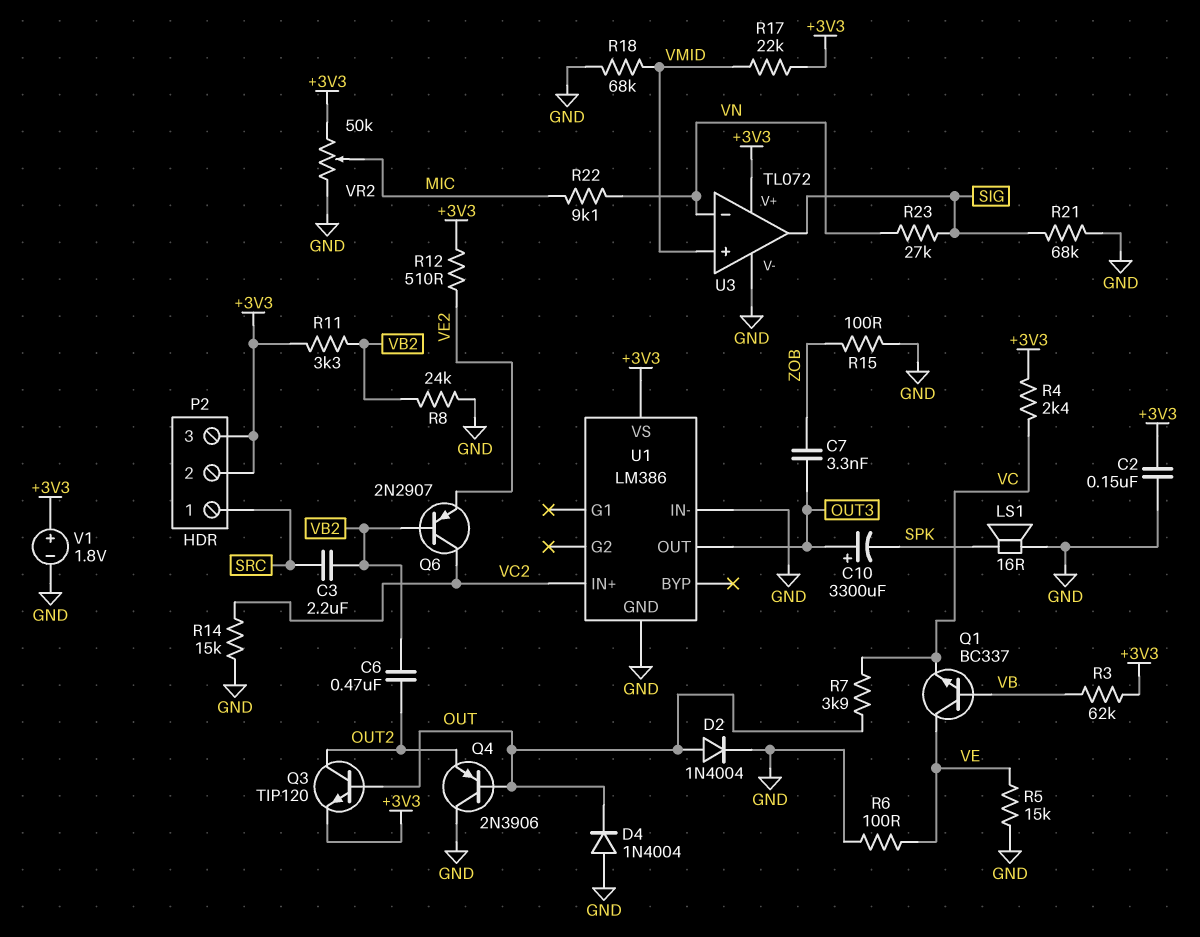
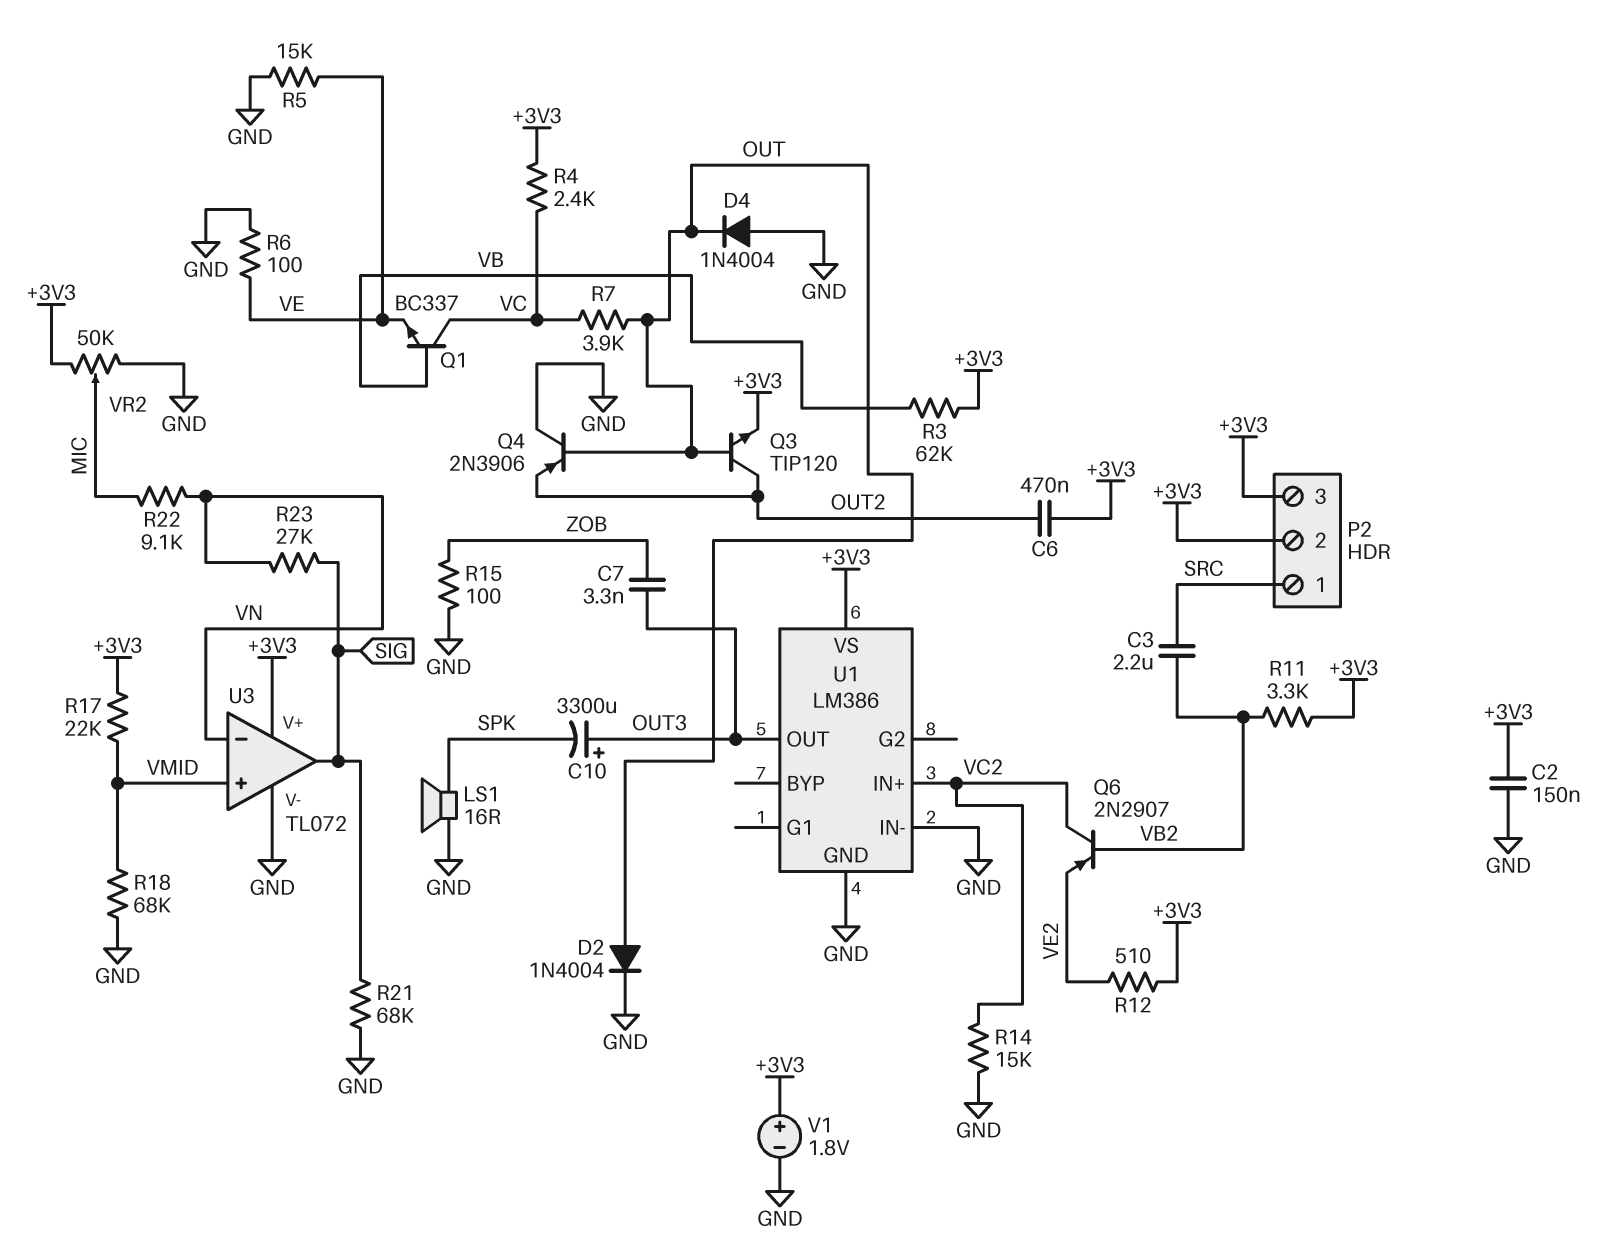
C6: 470nF (OUT2, VB2) -> 470nF (+3V3, OUT2)
Q1: NPN BC337 (B VB, C VE, E VC) -> NPN BC337 (B VB, C VC, E VE)
R8: 24k (GND, VB2) -> none

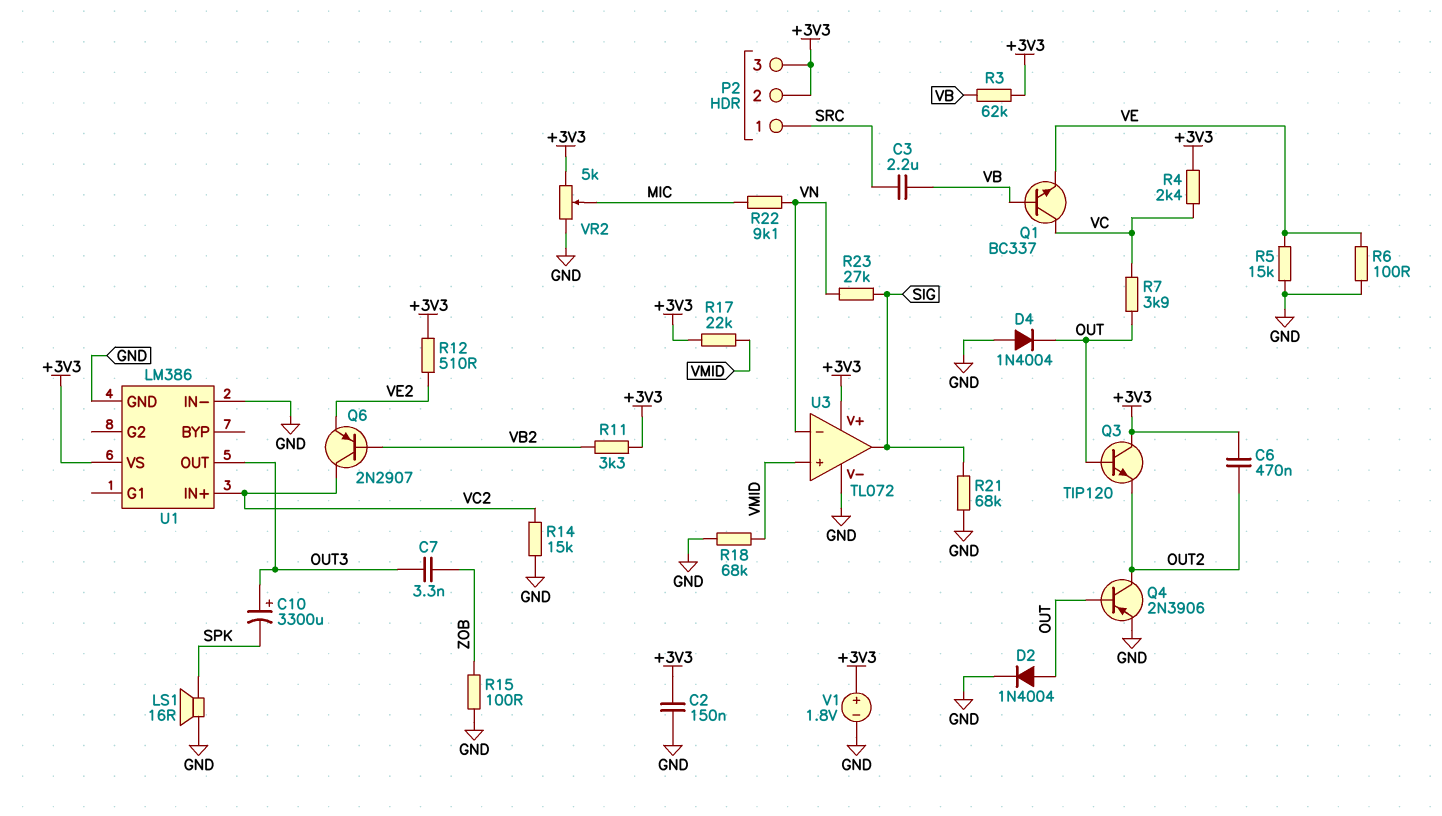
C3: 2.2uF (SRC, VB2) -> 2.2uF (SRC, VB)
Q3: NPN TIP120 (B OUT, C OUT2, E +3V3) -> NPN TIP120 (B OUT, C +3V3, E OUT2)
Q4: PNP 2N3906 (B OUT, C GND, E OUT2) -> PNP 2N3906 (B OUT, C OUT2, E GND)
VR2: 50k (+3V3, GND, wiper MIC) -> 5k (+3V3, GND, wiper MIC)

